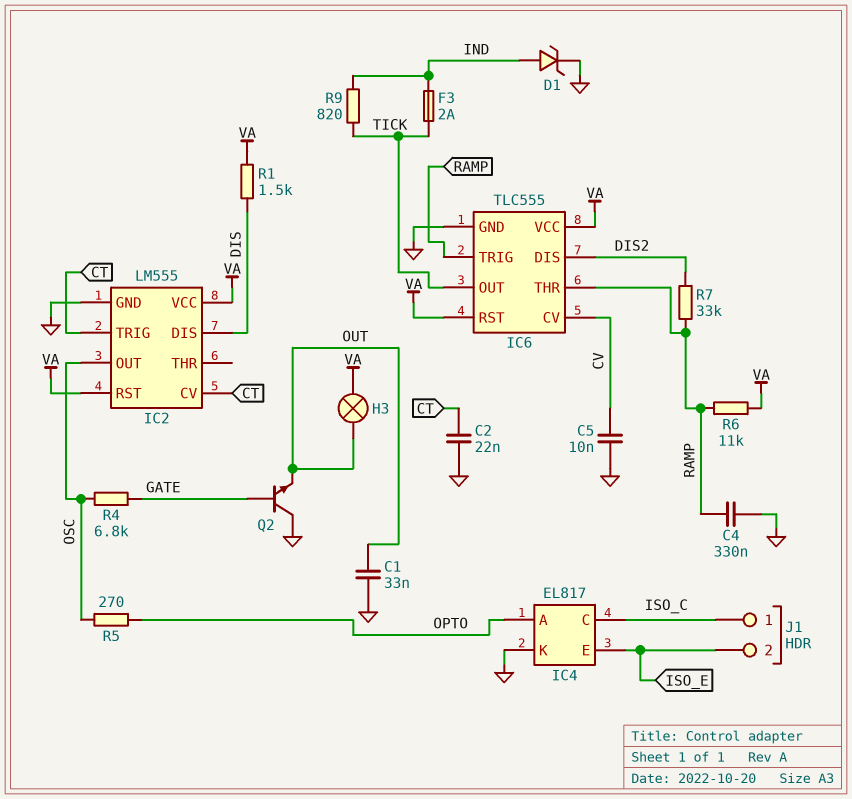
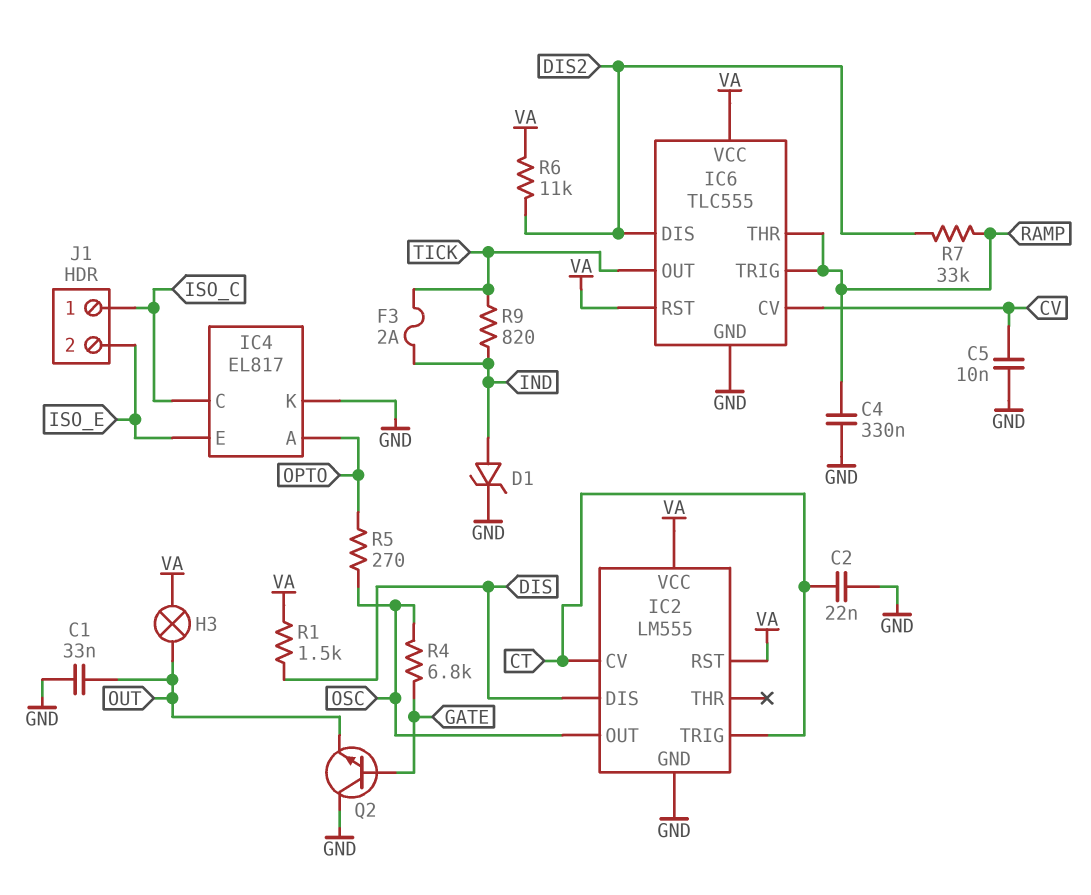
R6: 11k (RAMP, VA) -> 11k (DIS2, VA)

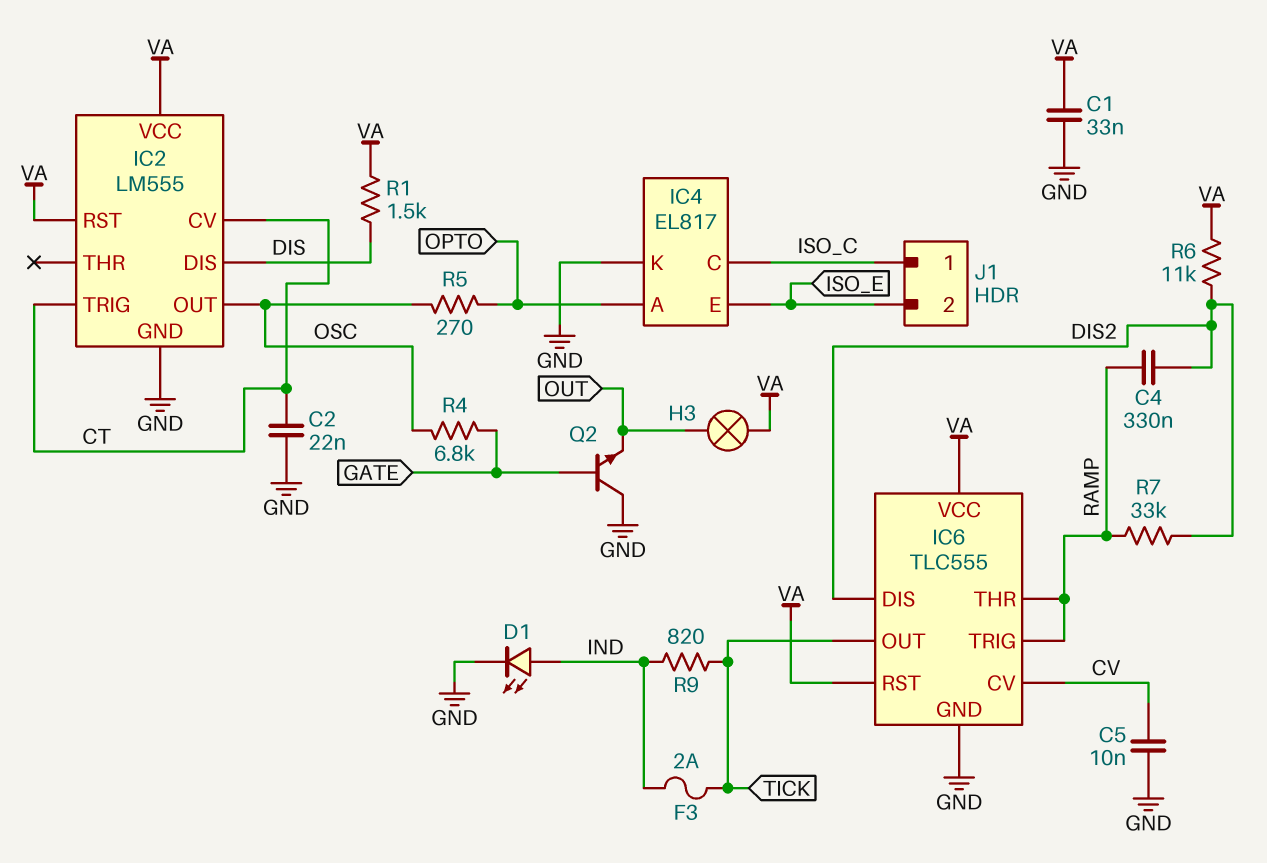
C1: 33nF (GND, OUT) -> 33nF (GND, VA)
C4: 330nF (GND, RAMP) -> 330nF (DIS2, RAMP)
D1: zener (A IND, K GND) -> LED (A IND, K GND)

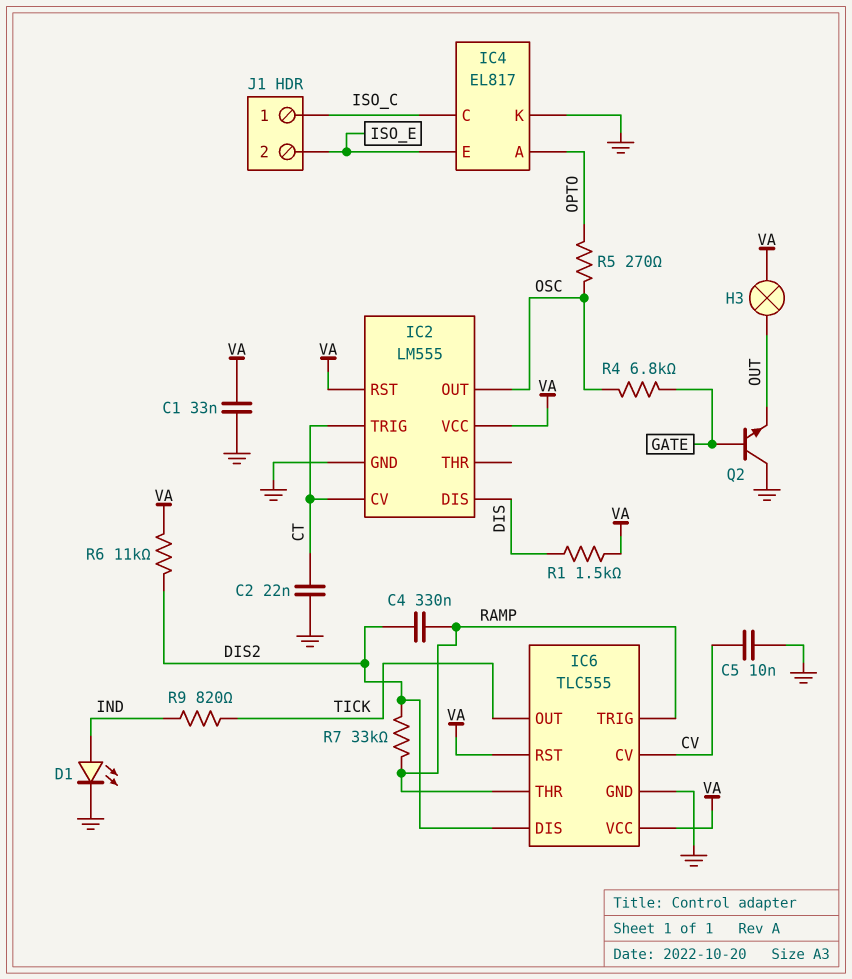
F3: 2A (IND, TICK) -> none

